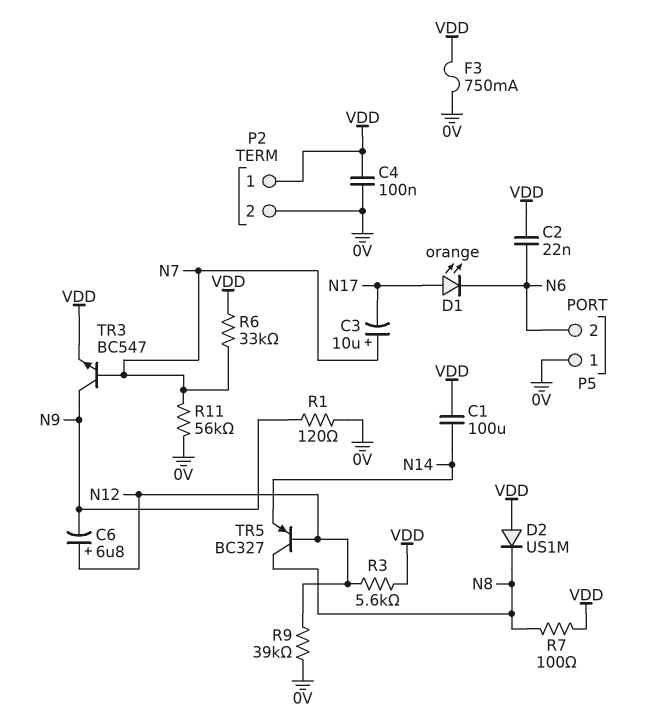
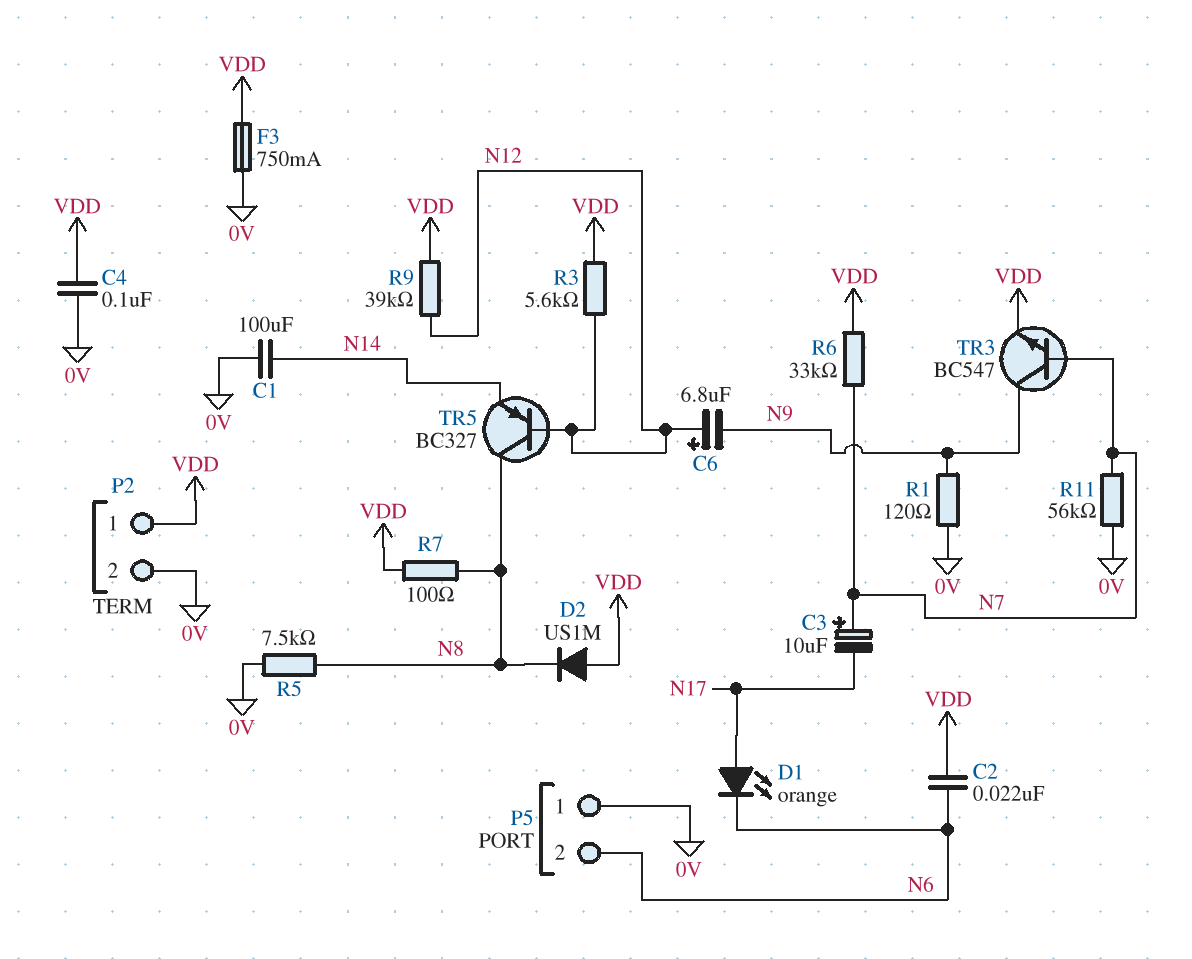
C1: 100uF (N14, VDD) -> 100uF (0V, N14)
R5: none -> 7.5k (0V, N8)
R9: 39k (0V, N12) -> 39k (N12, VDD)

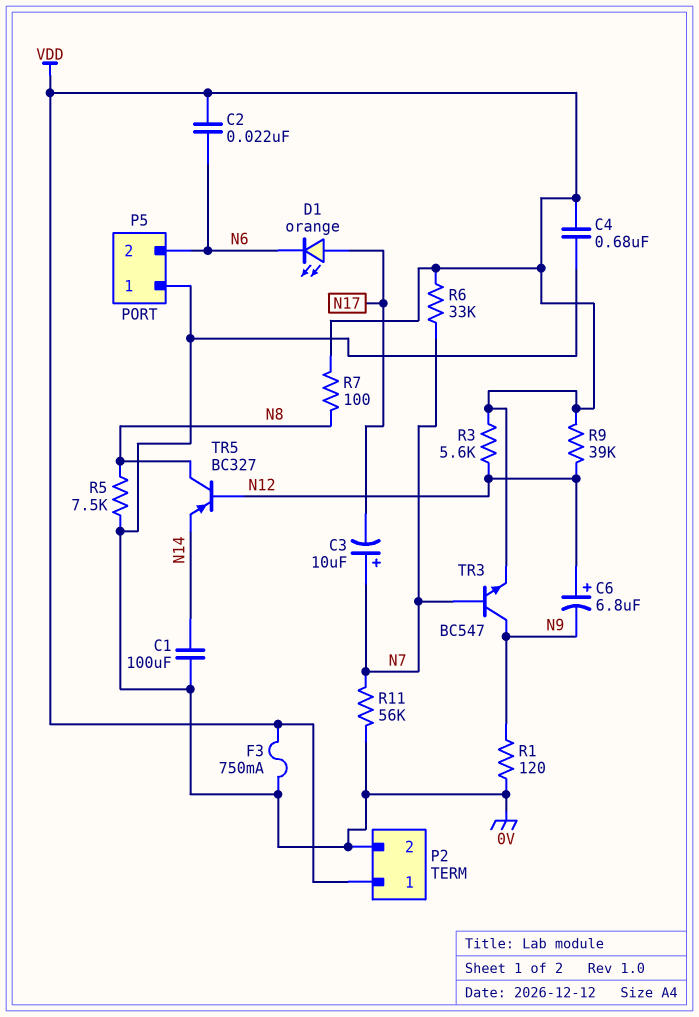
C4: 100nF (0V, VDD) -> 680nF (0V, VDD)
D2: diode US1M (A VDD, K N8) -> none

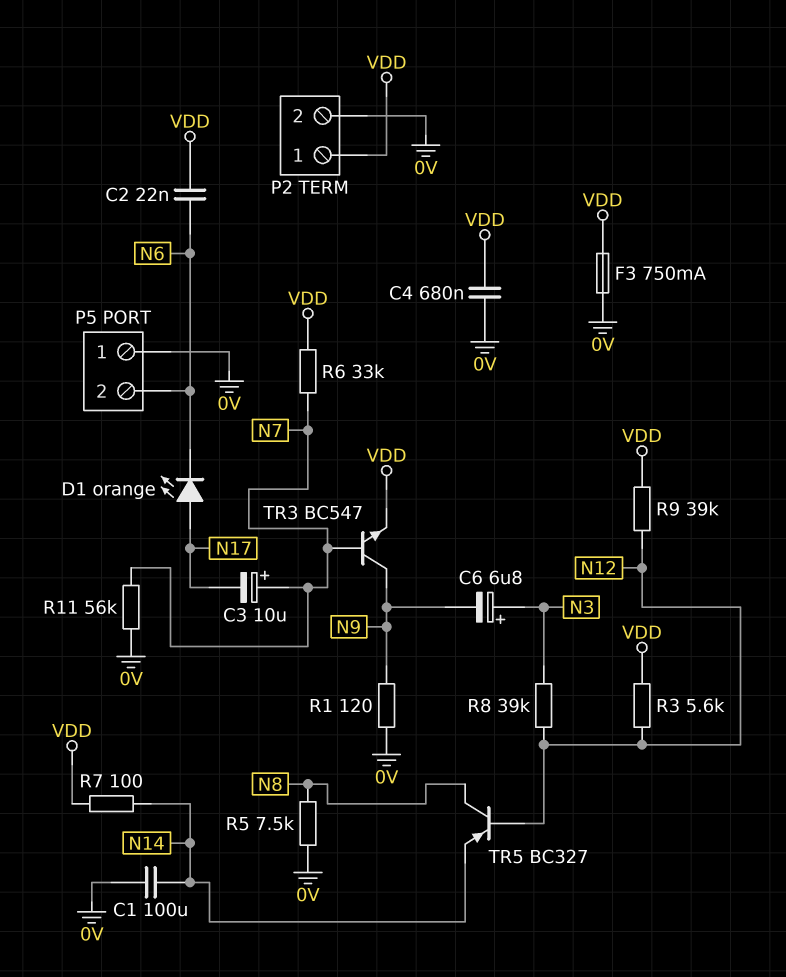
C6: 6.8uF (plus N12, minus N9) -> 6.8uF (plus N3, minus N9)
R7: 100 (N8, VDD) -> 100 (N14, VDD)
R8: none -> 39k (N3, N12)

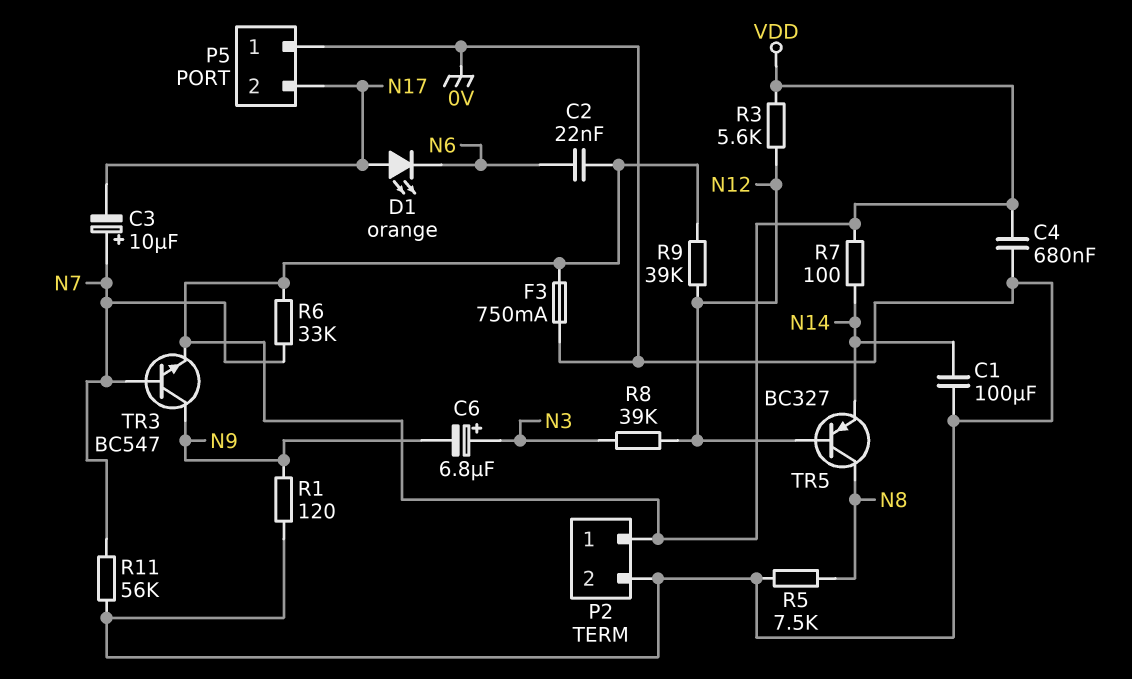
P5 pin 2: N6 -> N17

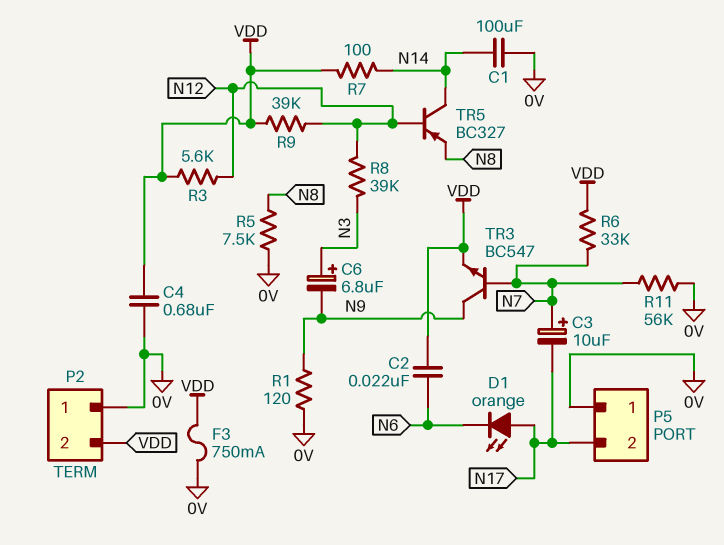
P2 pin 1: VDD -> 0V
P2 pin 2: 0V -> VDD
TR5: PNP BC327 (B N12, C N8, E N14) -> PNP BC327 (B N12, C N14, E N8)

